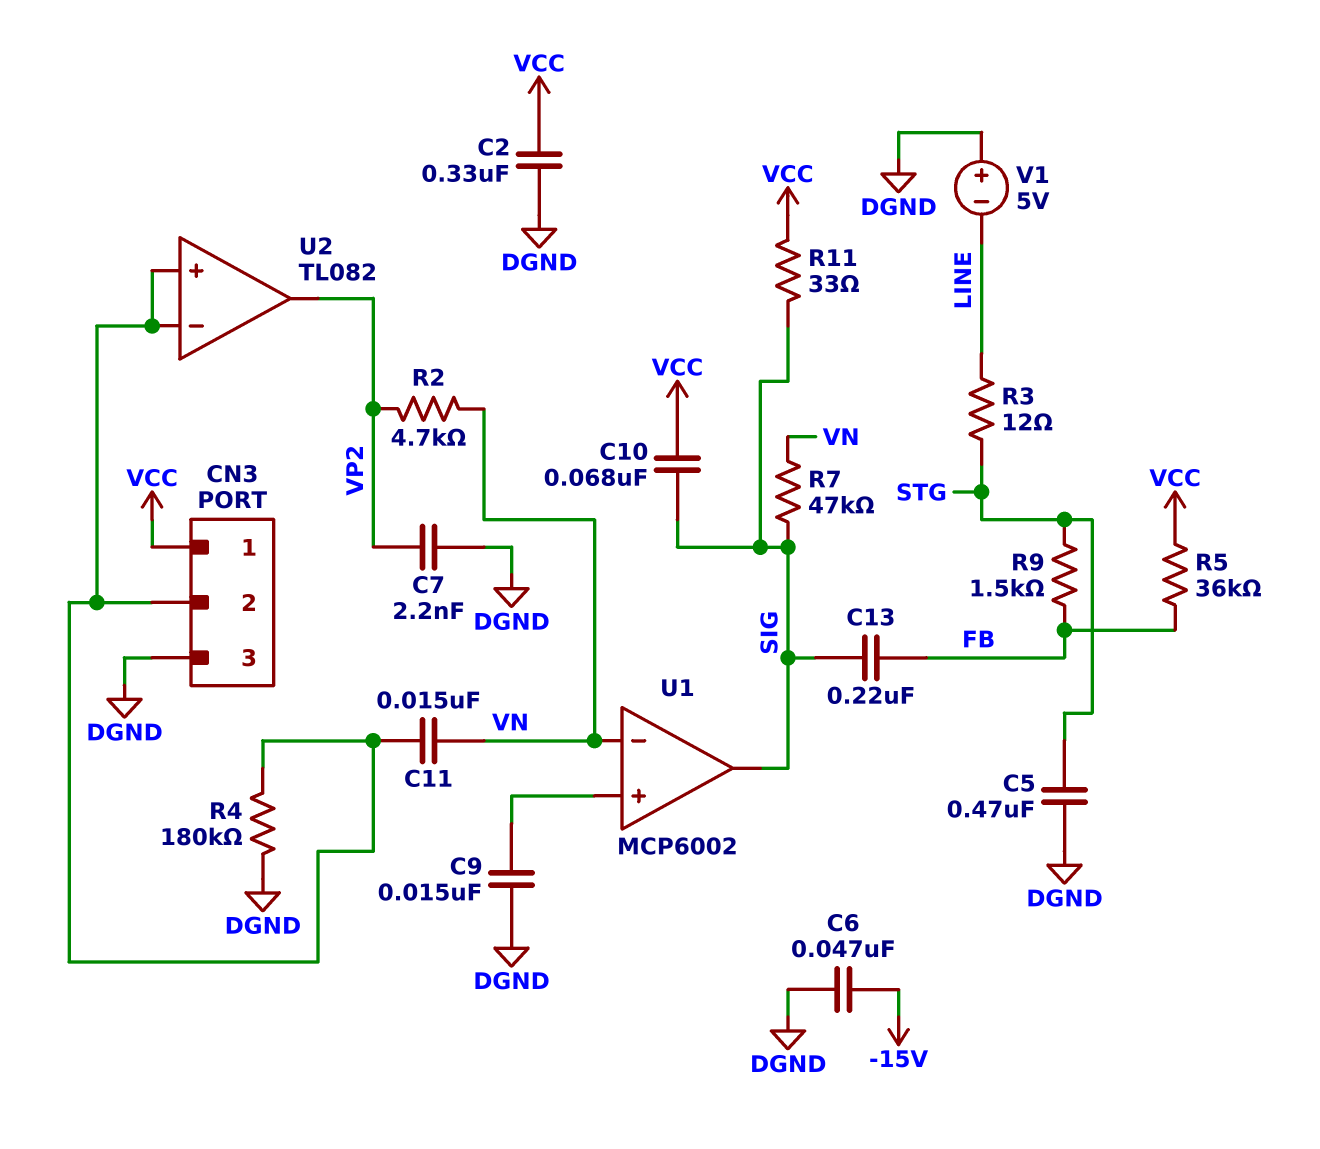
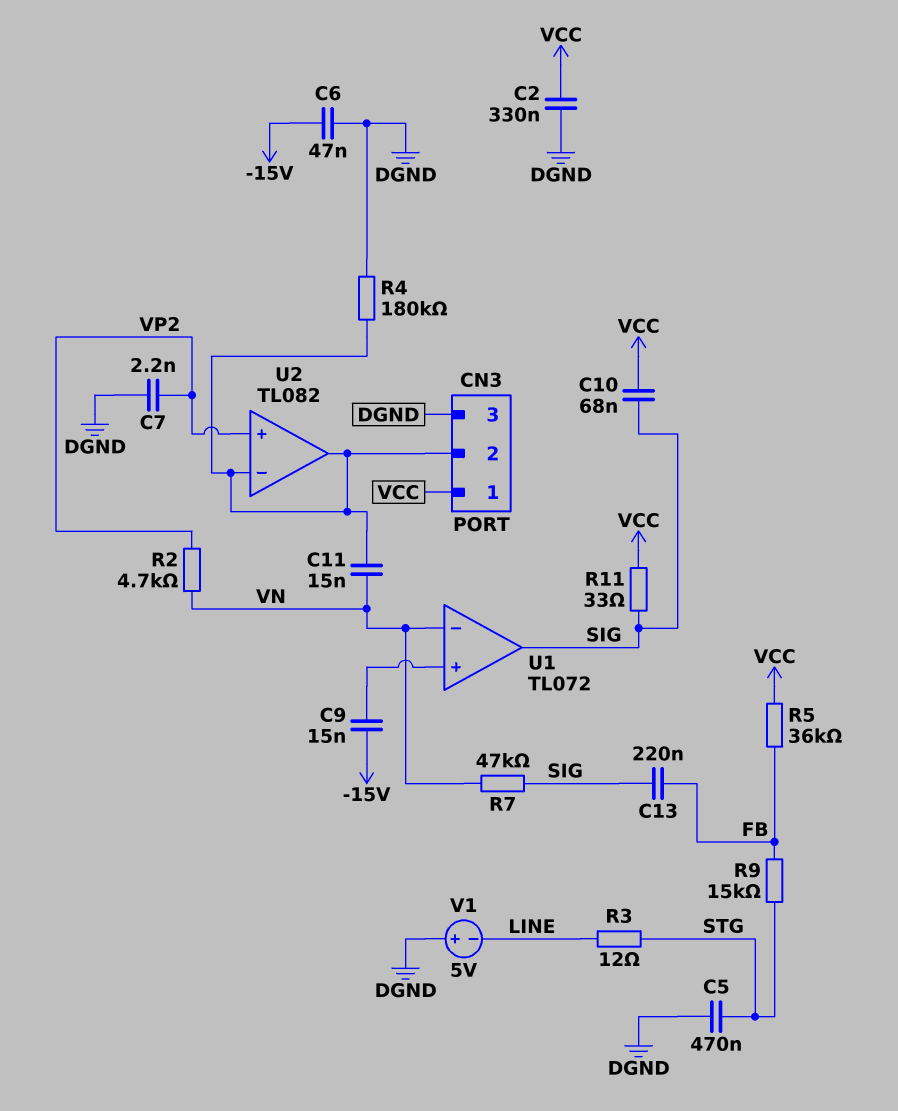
C9: 15nF (DGND, U1/in+) -> 15nF (-15V, U1/in+)
R9: 1.5k (FB, STG) -> 15k (FB, STG)
U1: MCP6002 -> TL072
U2 pin in+: CN3/2 -> VP2
U2 pin out: VP2 -> CN3/2

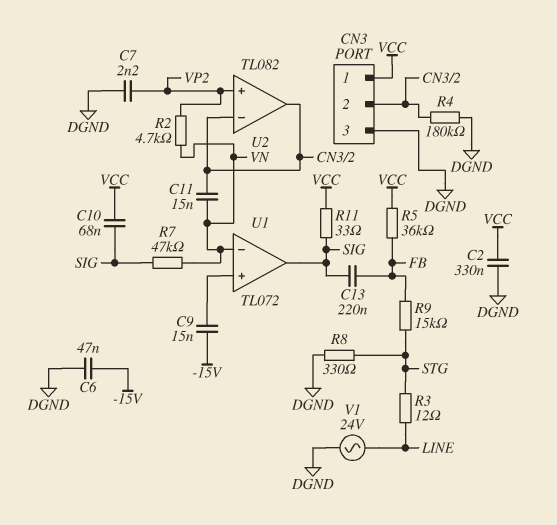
C5: 470nF (DGND, STG) -> none
R8: none -> 330 (DGND, STG)
V1: 5V (plus DGND, minus LINE) -> AC 24V (DGND, LINE)

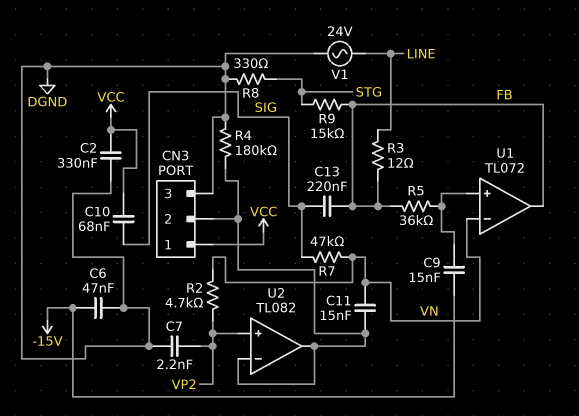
R3: 12 (LINE, STG) -> 12 (FB, LINE)
R5: 36k (FB, VCC) -> 36k (FB, U1/in+)
R11: 33 (SIG, VCC) -> none
U1 pin out: SIG -> FB

